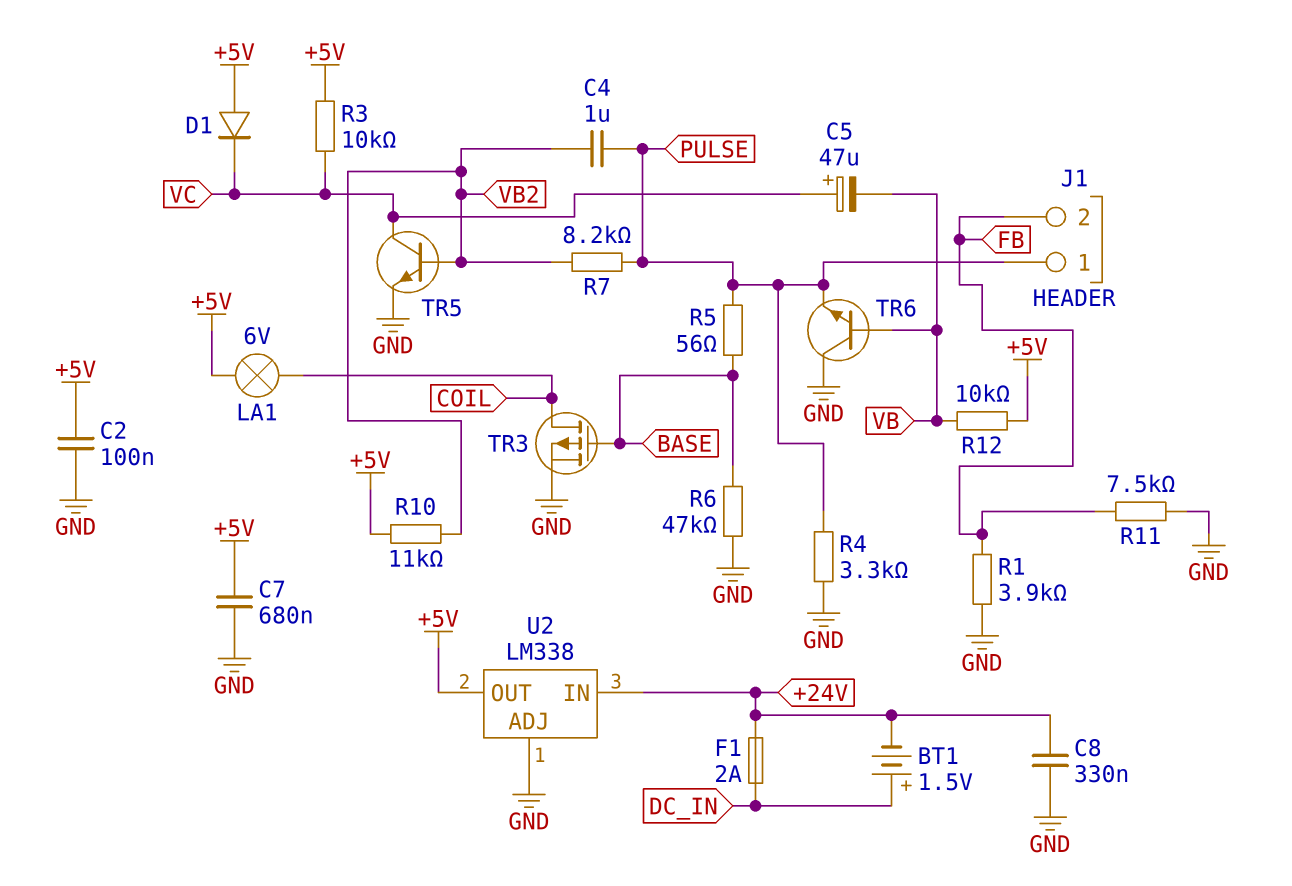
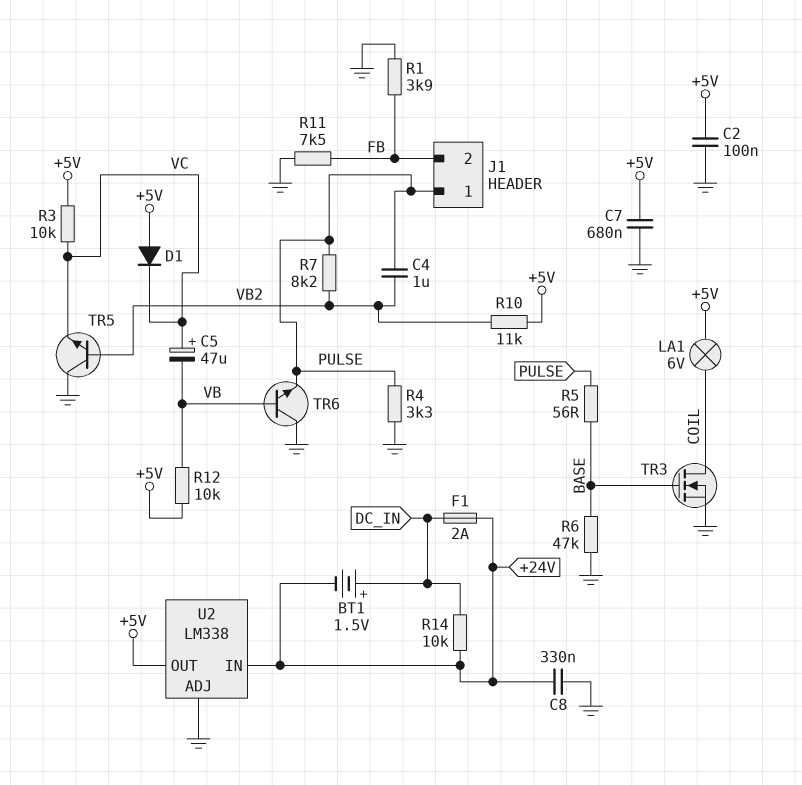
R14: none -> 10k (+24V, DC_IN)
TR3: PMOS (G BASE, D COIL, S GND) -> NMOS (G BASE, D COIL, S GND)
TR5: NPN (B VB2, C VC, E GND) -> NPN (B VB2, C GND, E VC)

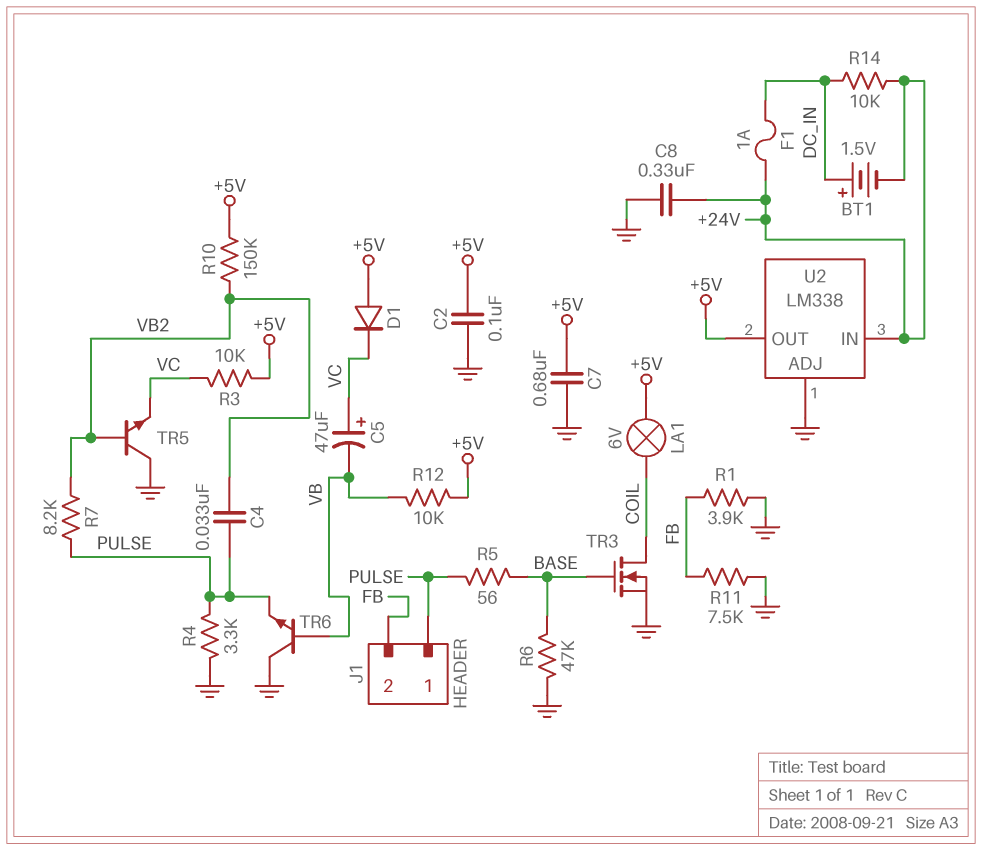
C4: 1uF (PULSE, VB2) -> 33nF (PULSE, VB2)
F1: 2A (+24V, DC_IN) -> 1A (+24V, DC_IN)
R10: 11k (+5V, VB2) -> 150k (+5V, VB2)

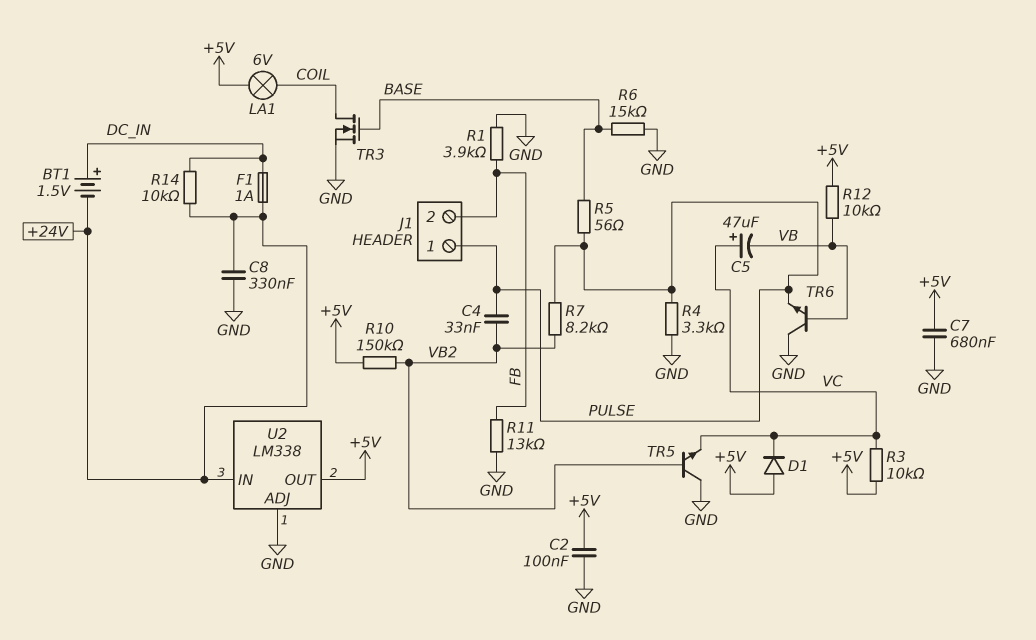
R6: 47k (BASE, GND) -> 15k (BASE, GND)
R11: 7.5k (FB, GND) -> 13k (FB, GND)

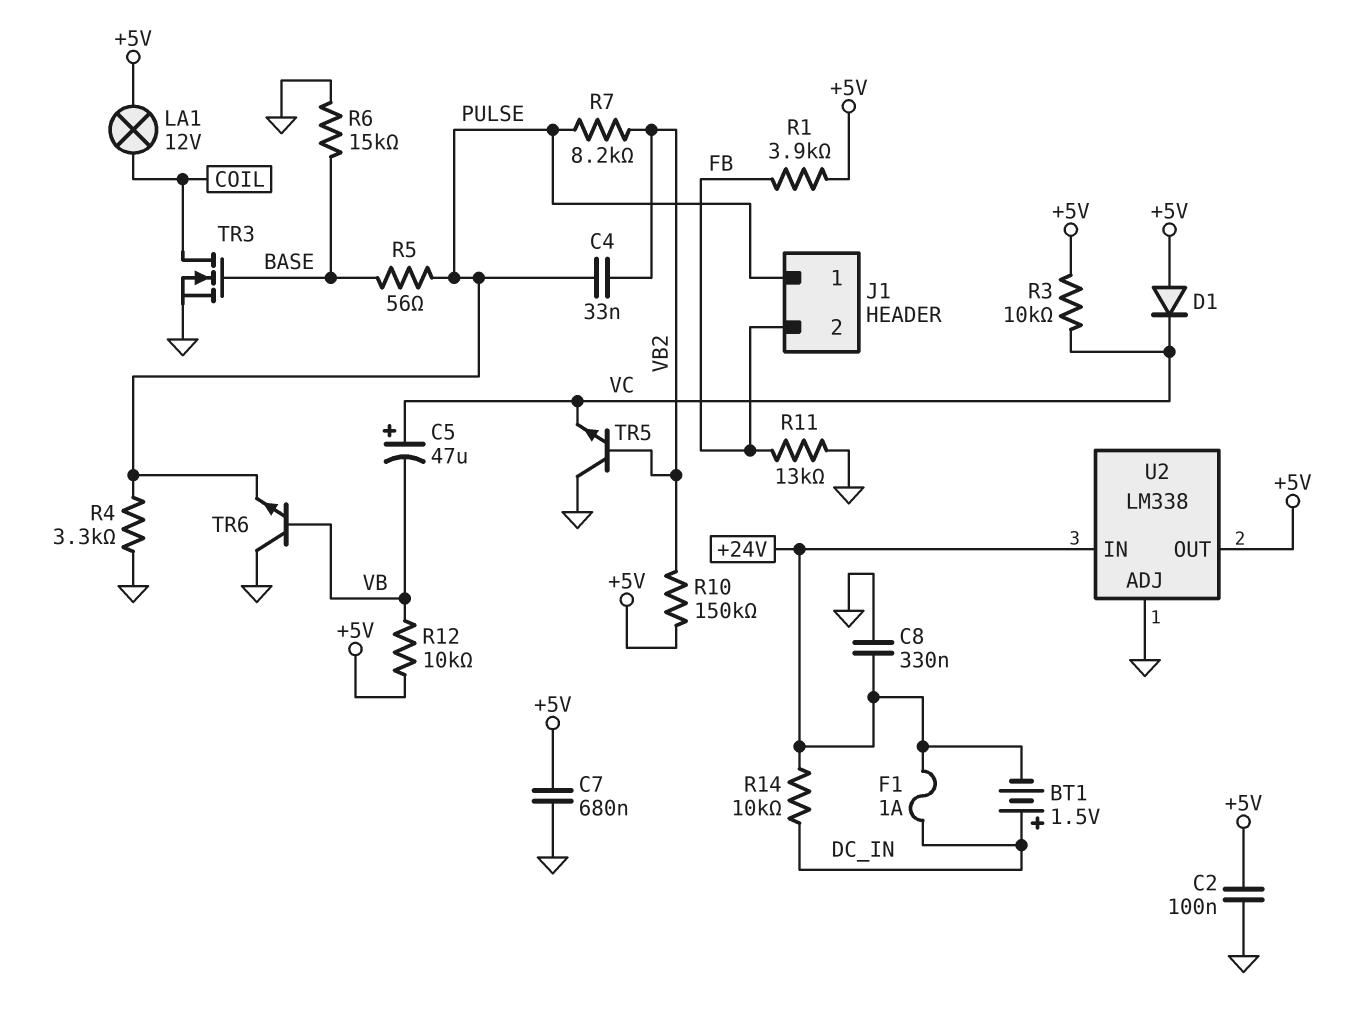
LA1: lamp 6V (+5V, COIL) -> lamp 12V (+5V, COIL)
R1: 3.9k (FB, GND) -> 3.9k (+5V, FB)

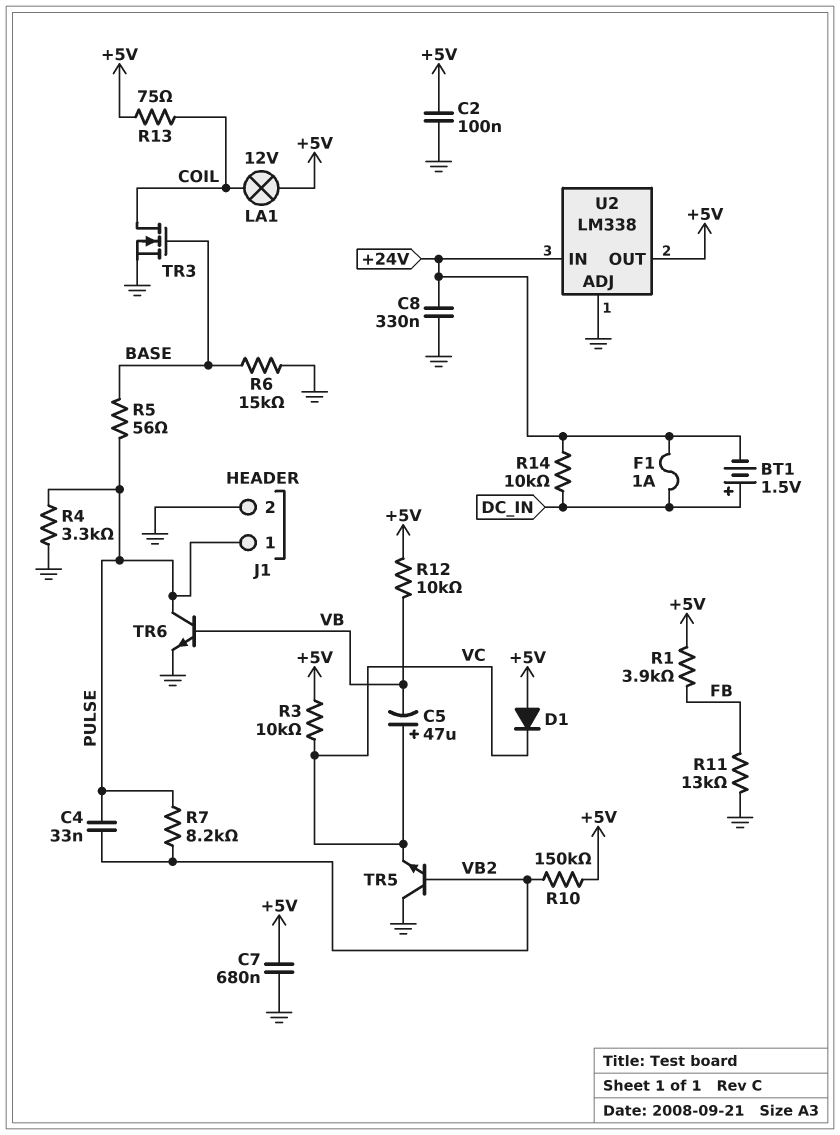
J1 pin 2: FB -> GND
R13: none -> 75 (+5V, COIL)
TR6: NPN (B VB, C GND, E PULSE) -> NPN (B VB, C PULSE, E GND)

